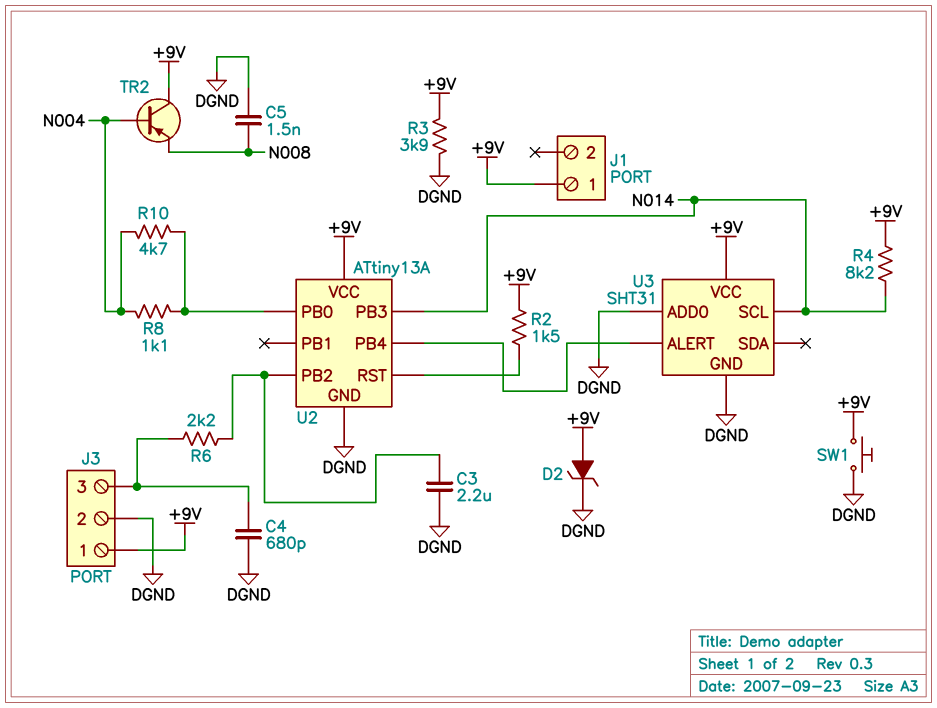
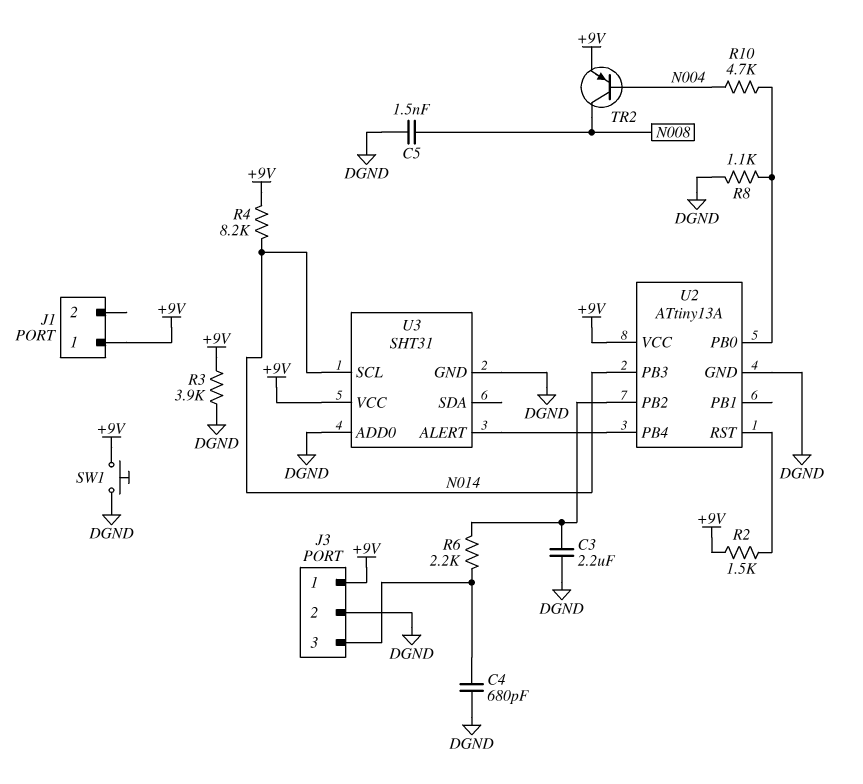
D2: zener (A +9V, K DGND) -> none
R8: 1.1k (N004, U2/PB0) -> 1.1k (DGND, U2/PB0)
TR2: PNP (B N004, C +9V, E N008) -> PNP (B N004, C N008, E +9V)

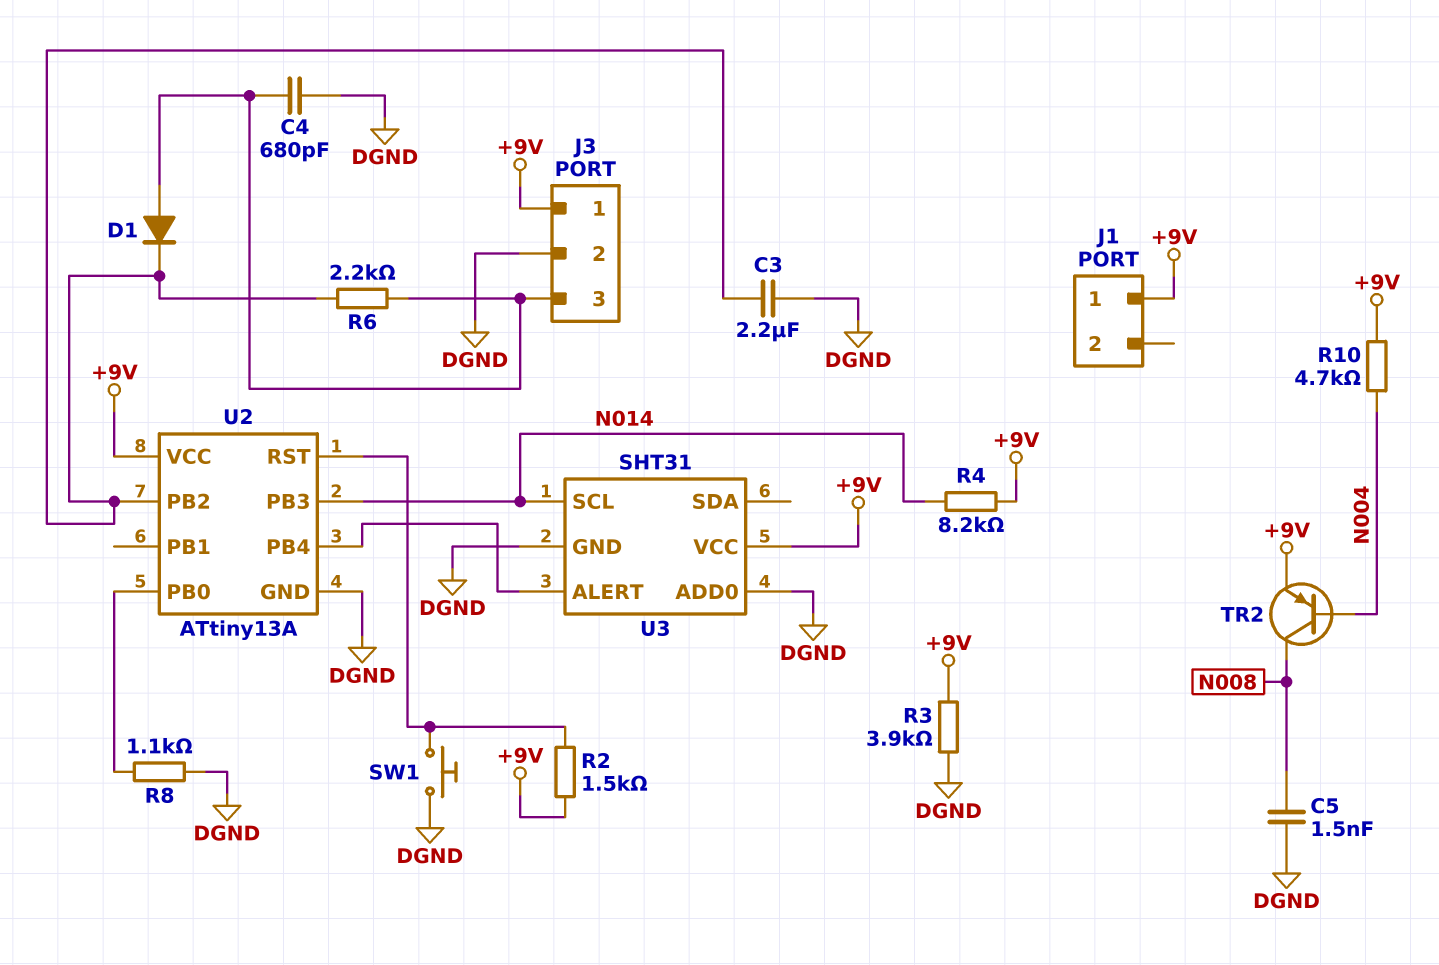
D1: none -> diode (A J3/3, K U2/PB2)
R10: 4.7k (N004, U2/PB0) -> 4.7k (+9V, N004)
SW1: button (+9V, DGND) -> button (DGND, U2/RST)

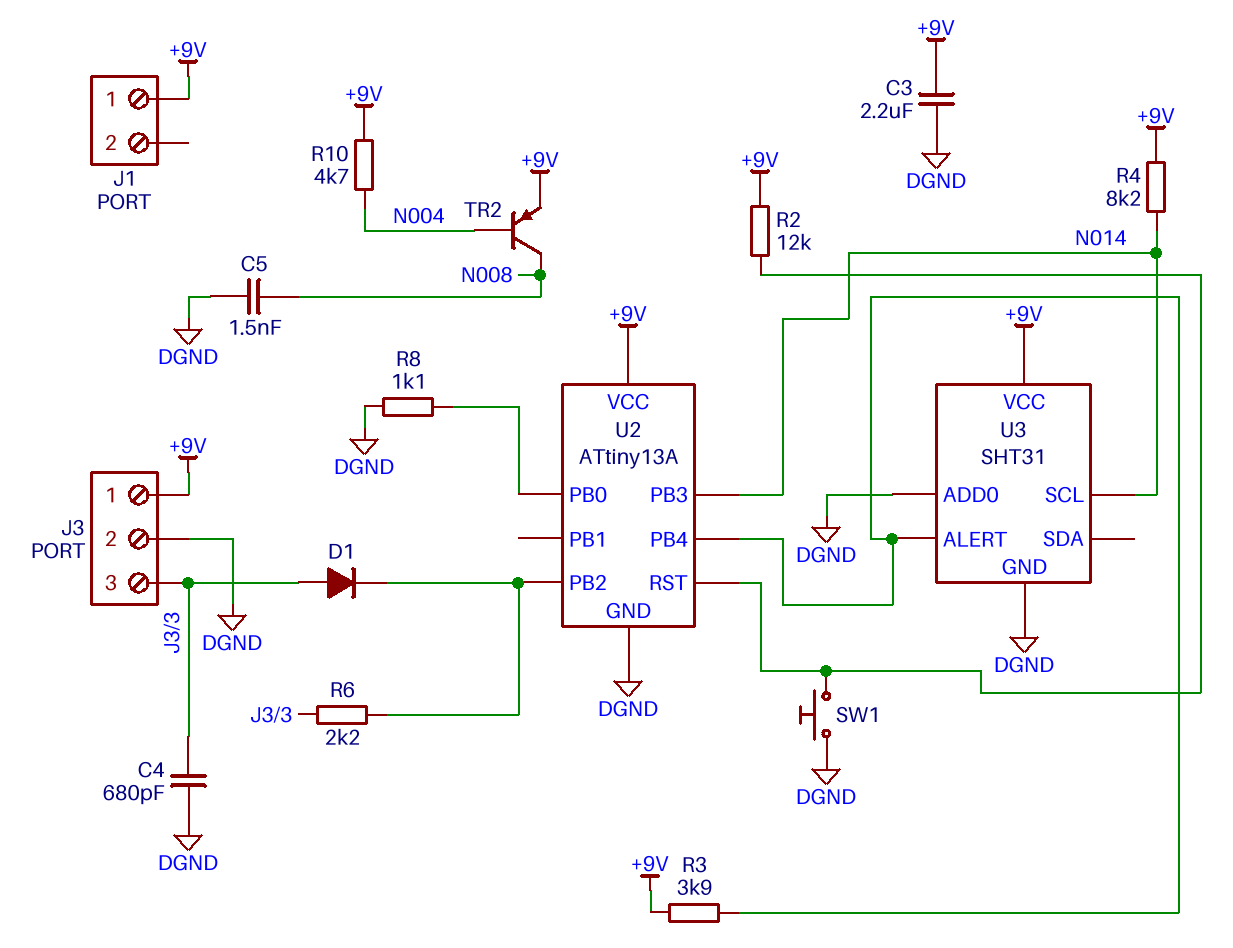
C3: 2.2uF (DGND, U2/PB2) -> 2.2uF (+9V, DGND)
R2: 1.5k (+9V, U2/RST) -> 12k (+9V, U2/RST)
R3: 3.9k (+9V, DGND) -> 3.9k (+9V, U2/PB4)

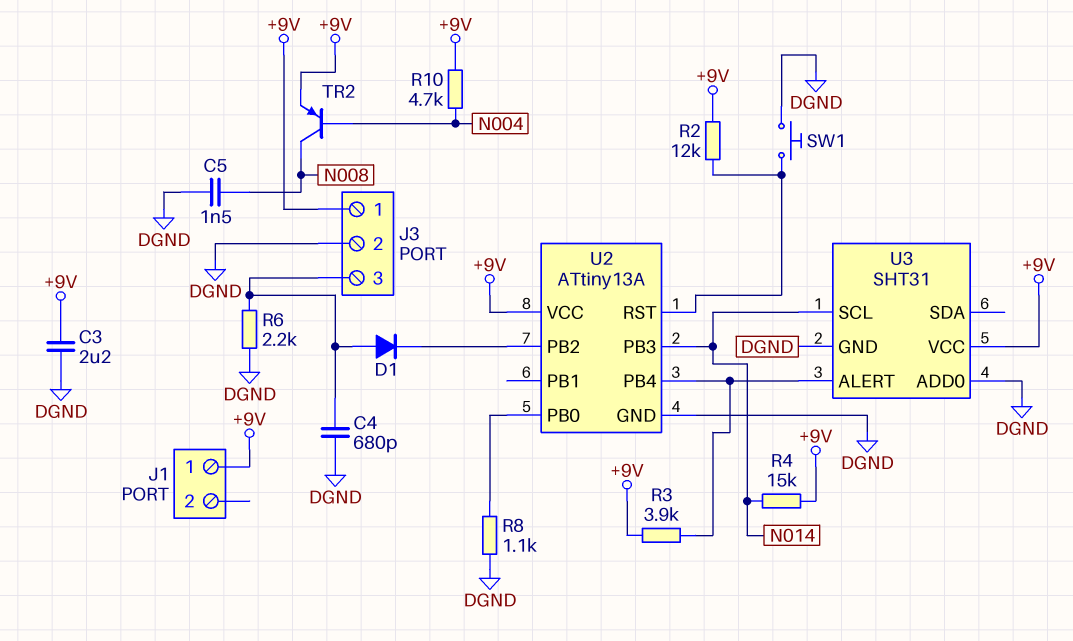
R4: 8.2k (+9V, N014) -> 15k (+9V, N014)
R6: 2.2k (J3/3, U2/PB2) -> 2.2k (DGND, J3/3)

